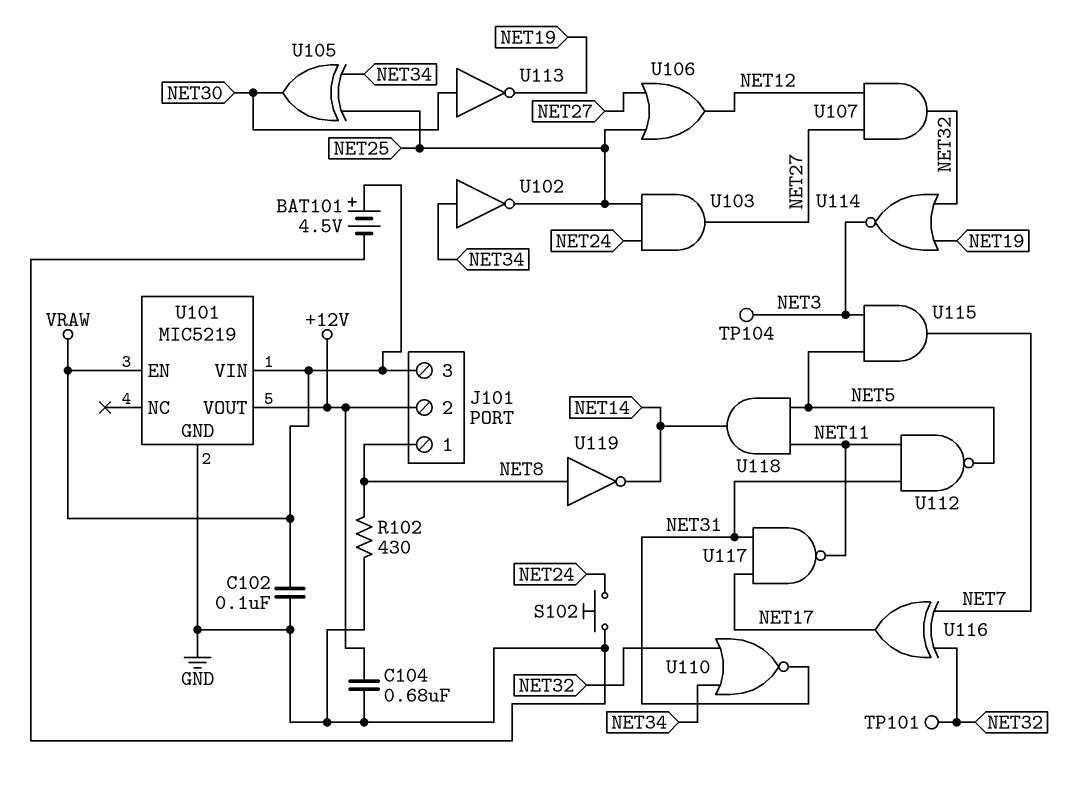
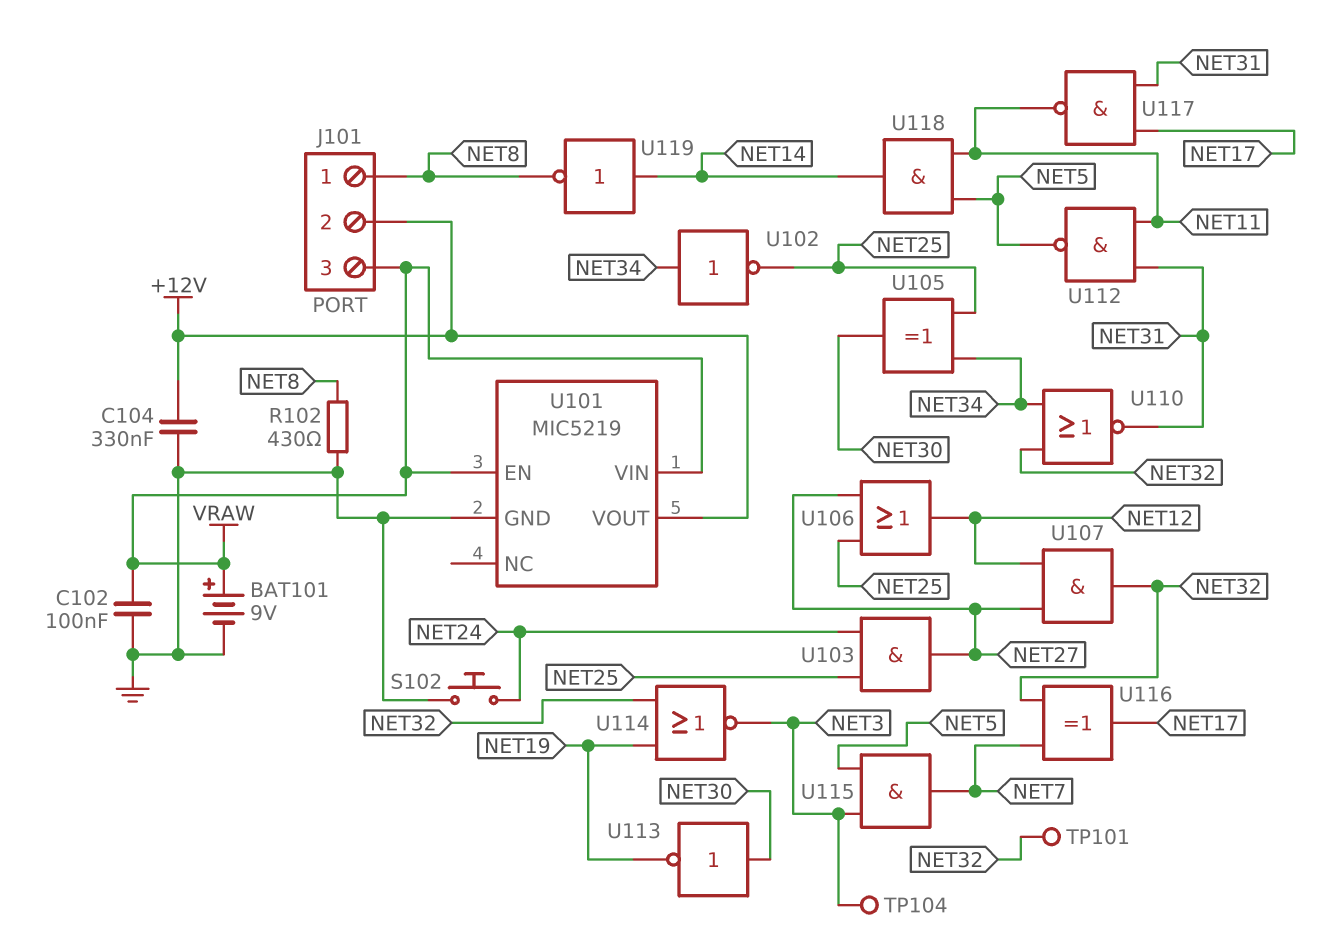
BAT101: 4.5V (plus VRAW, minus GND) -> 9V (plus VRAW, minus GND)
C104: 680nF (+12V, GND) -> 330nF (+12V, GND)
U119: NOT (in NET8, out NET14) -> NOT (in NET14, out NET8)

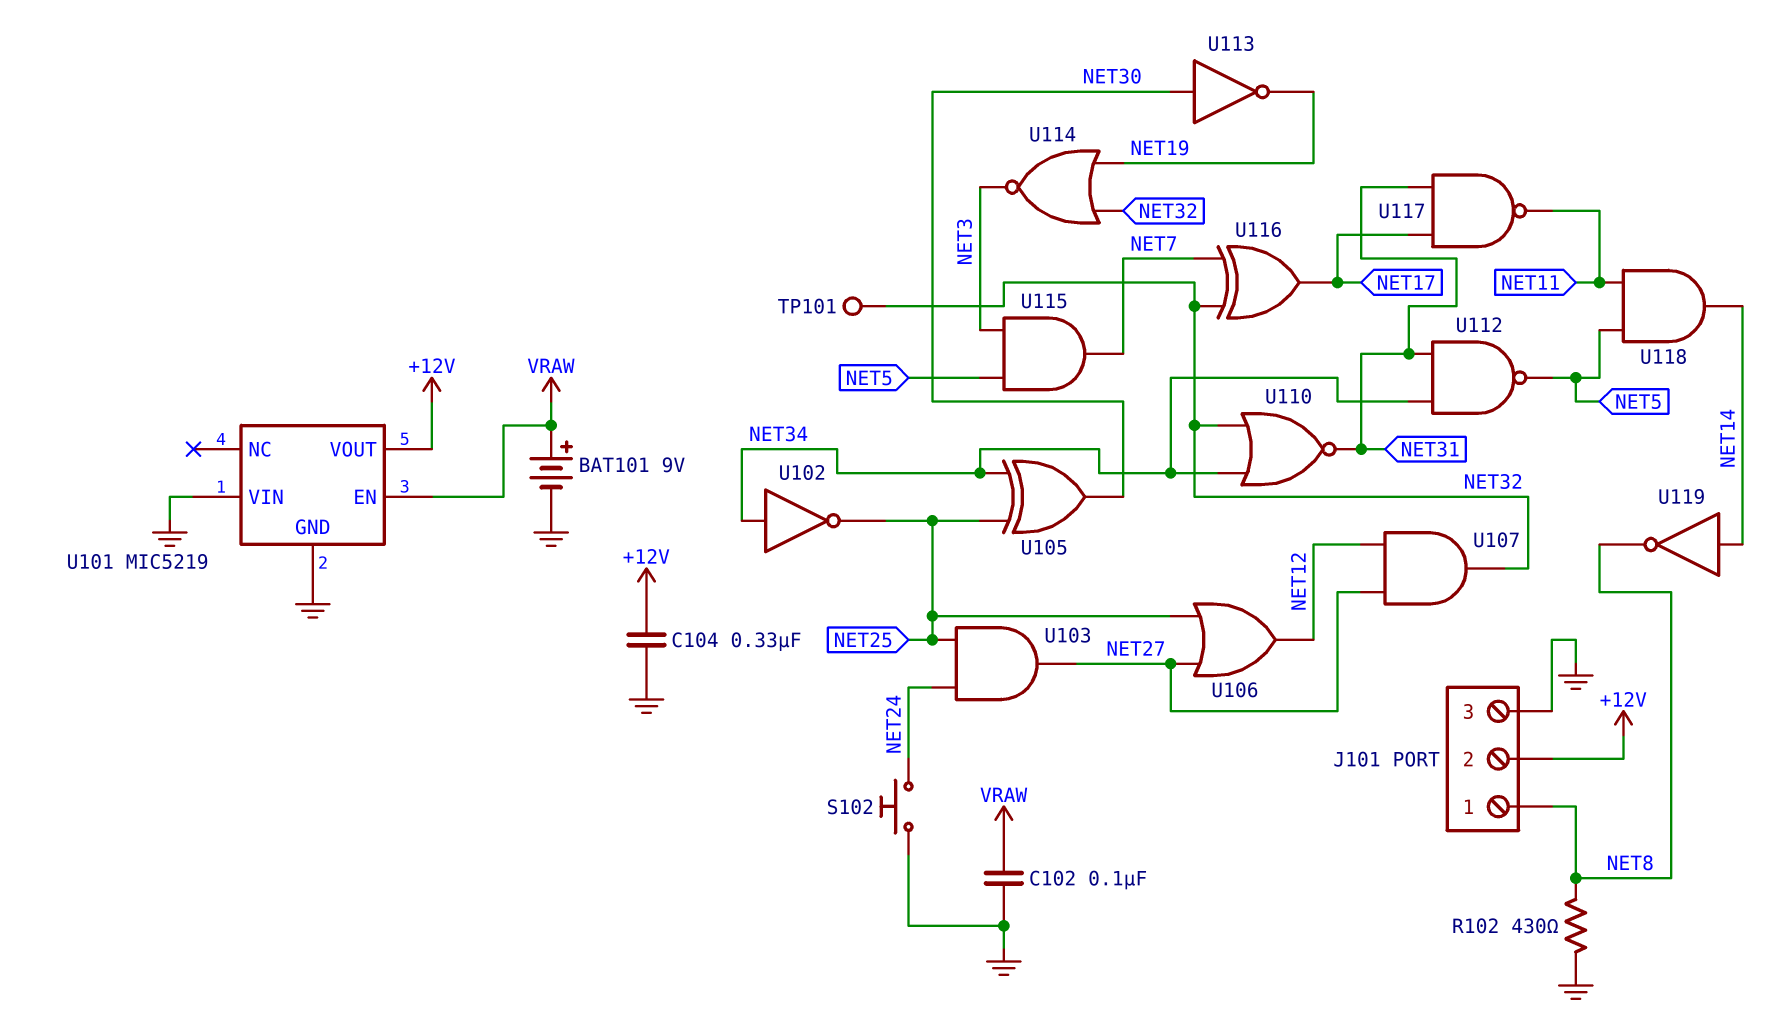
J101 pin 3: VRAW -> GND
TP104: test point (NET3) -> none
U101 pin VIN: VRAW -> GND
U112: NAND (in NET11, in NET31, out NET5) -> NAND (in NET31, in NET34, out NET5)

